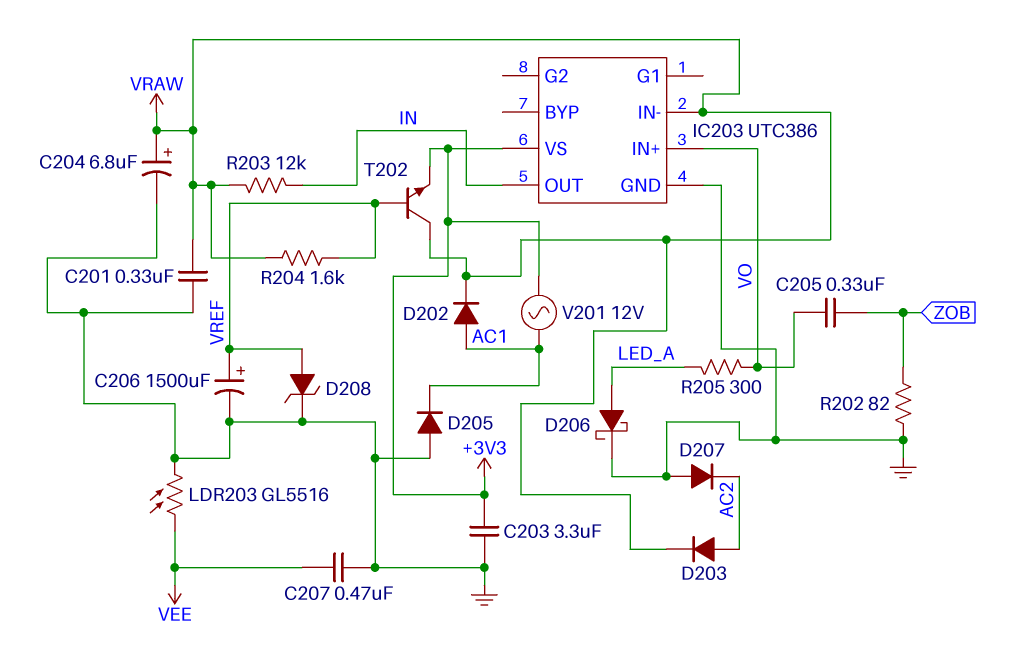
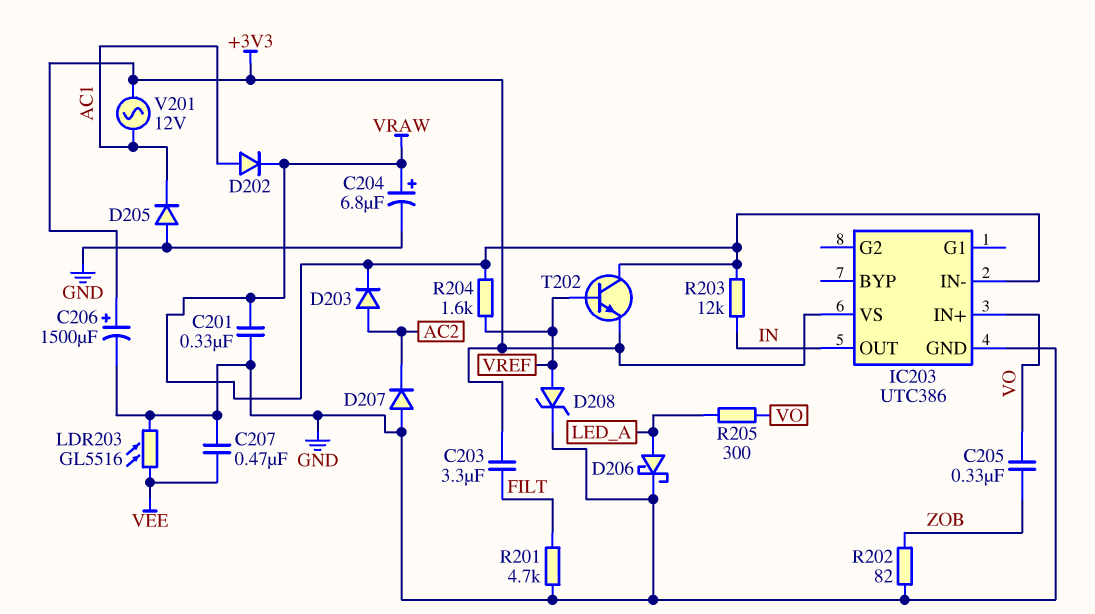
C203: 3.3uF (+3V3, GND) -> 3.3uF (+3V3, FILT)
C206: 1500uF (plus VREF, minus GND) -> 1500uF (plus +3V3, minus GND)
R201: none -> 4.7k (FILT, GND)

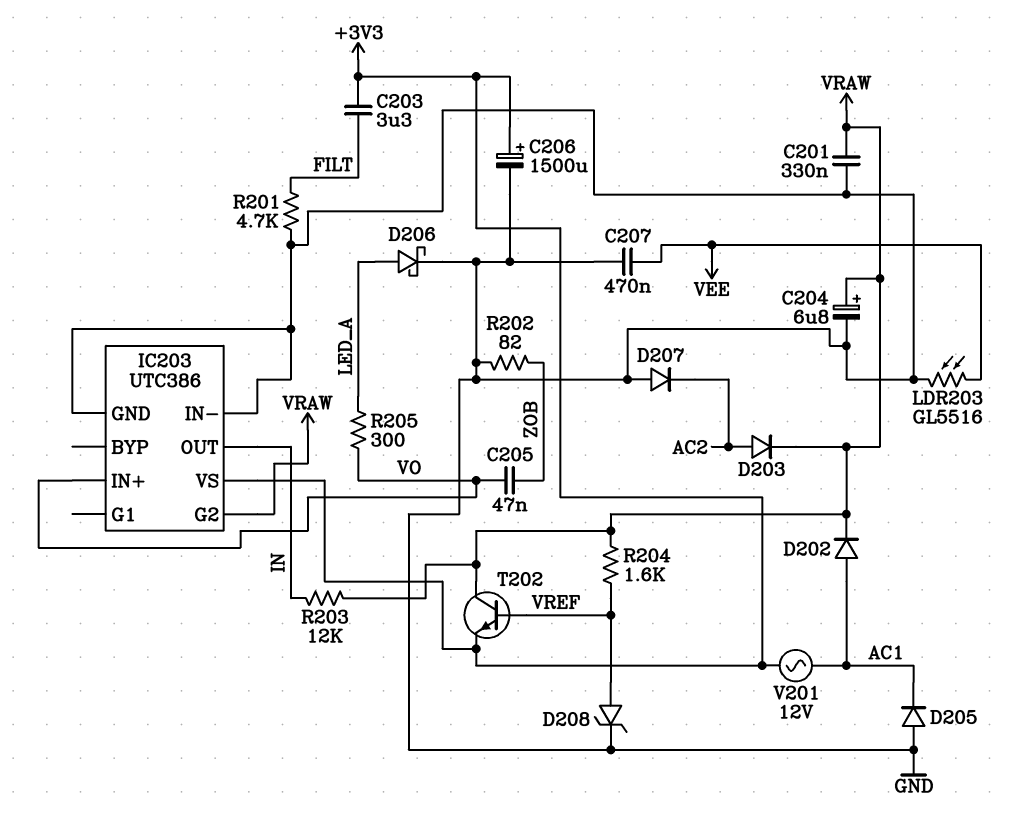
C205: 330nF (VO, ZOB) -> 47nF (VO, ZOB)
IC203 pin G2: none -> VRAW
IC203 pin IN-: VRAW -> GND

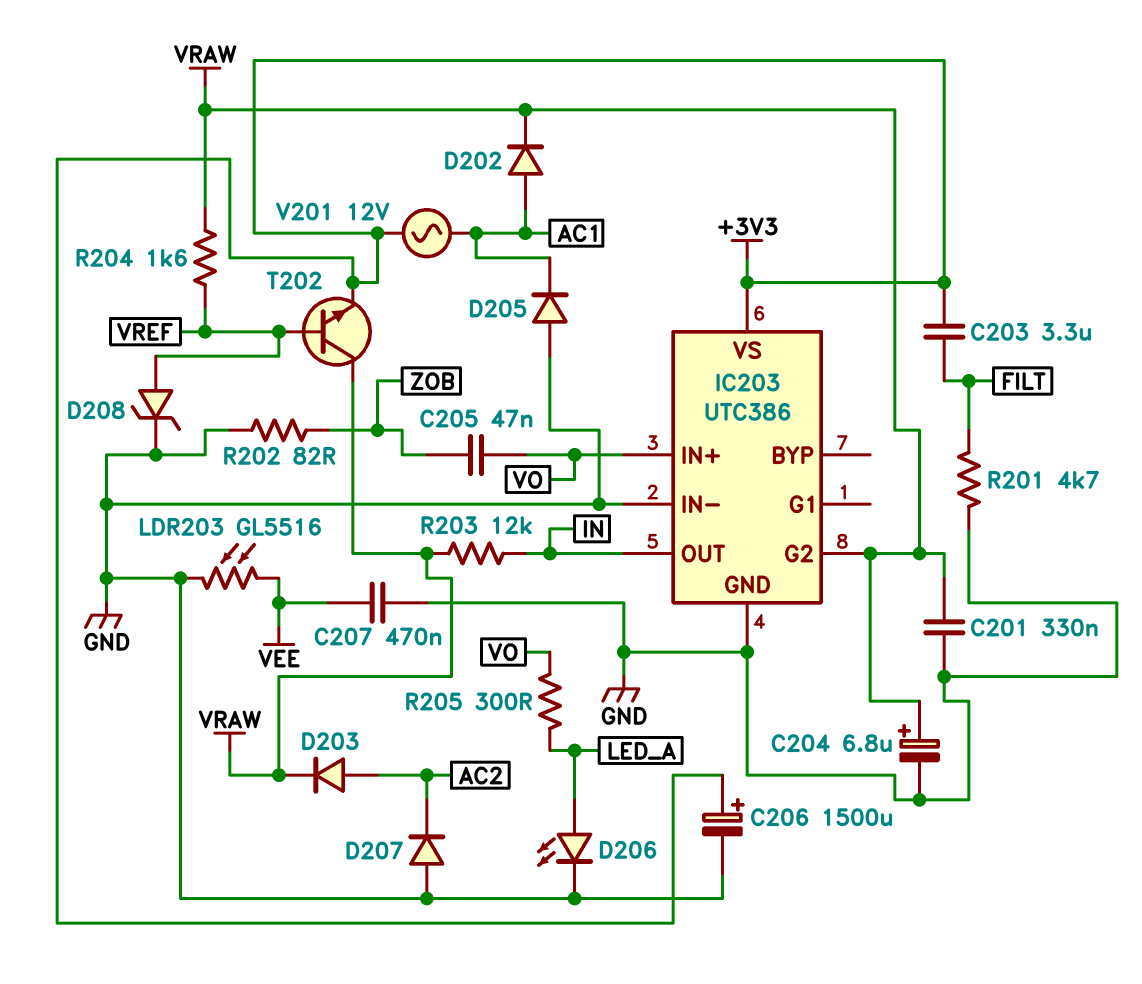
D206: schottky (A LED_A, K GND) -> LED (A LED_A, K GND)

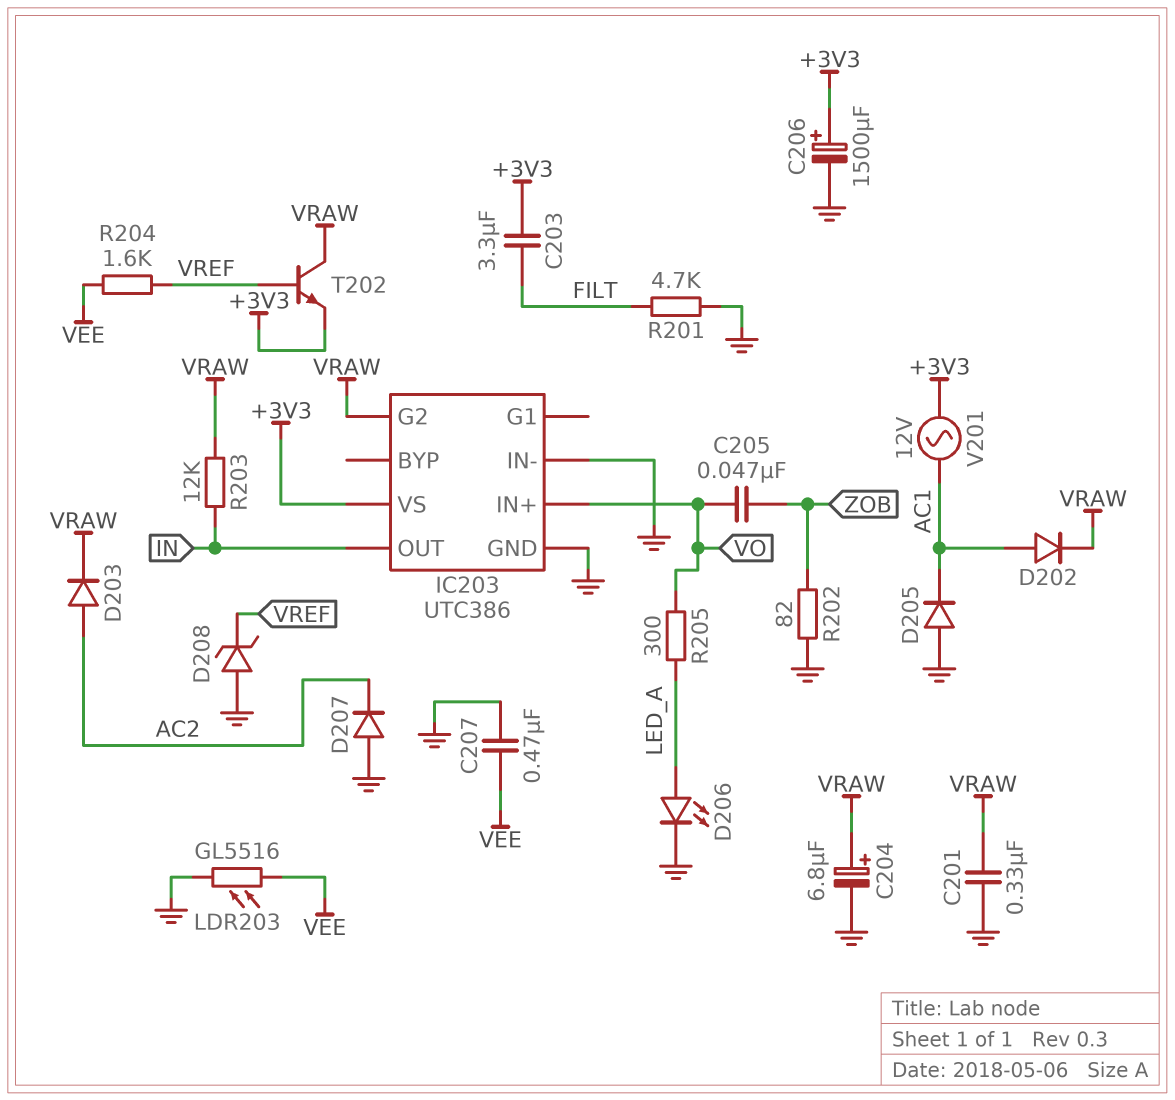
D208: zener (A VREF, K GND) -> zener (A GND, K VREF)
R204: 1.6k (VRAW, VREF) -> 1.6k (VEE, VREF)

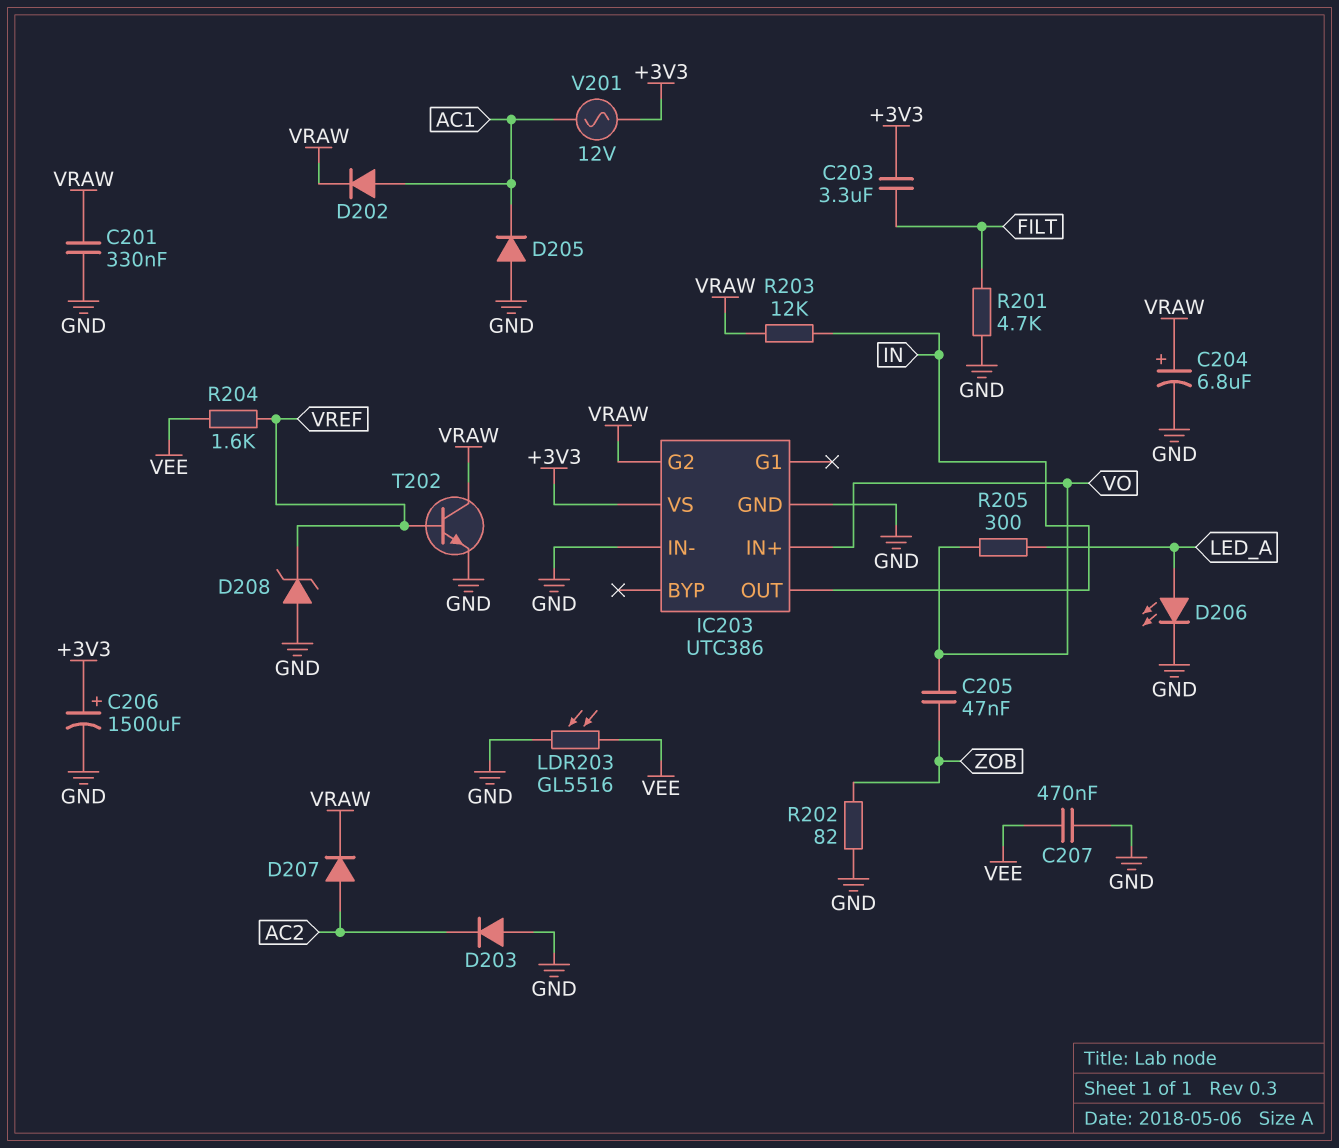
D203: diode (A AC2, K VRAW) -> diode (A GND, K AC2)
D207: diode (A GND, K AC2) -> diode (A AC2, K VRAW)
T202: NPN (B VREF, C VRAW, E +3V3) -> NPN (B VREF, C VRAW, E GND)

